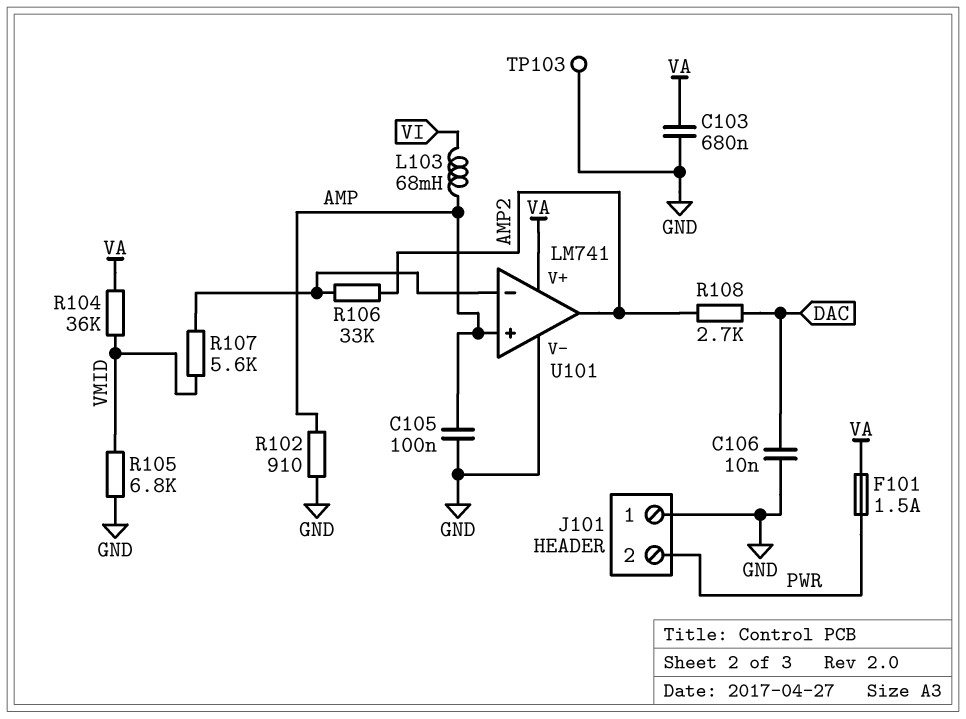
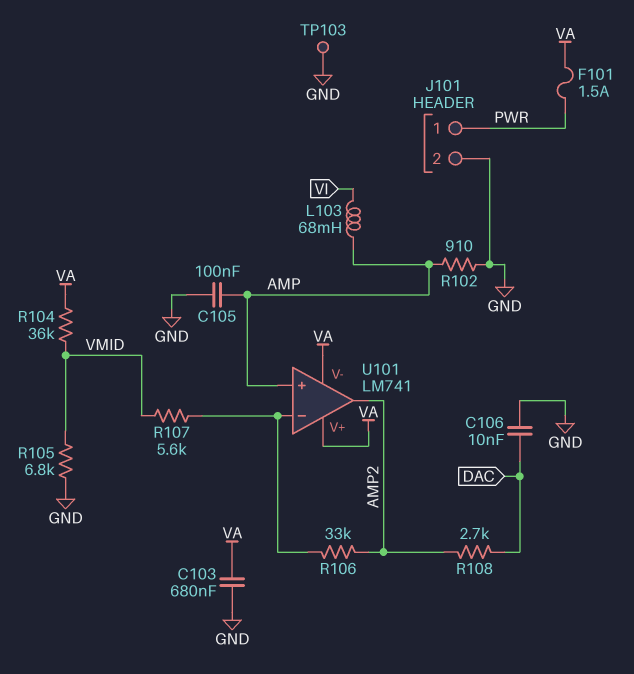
J101 pin 1: GND -> PWR
J101 pin 2: PWR -> GND
U101 pin V-: GND -> VA

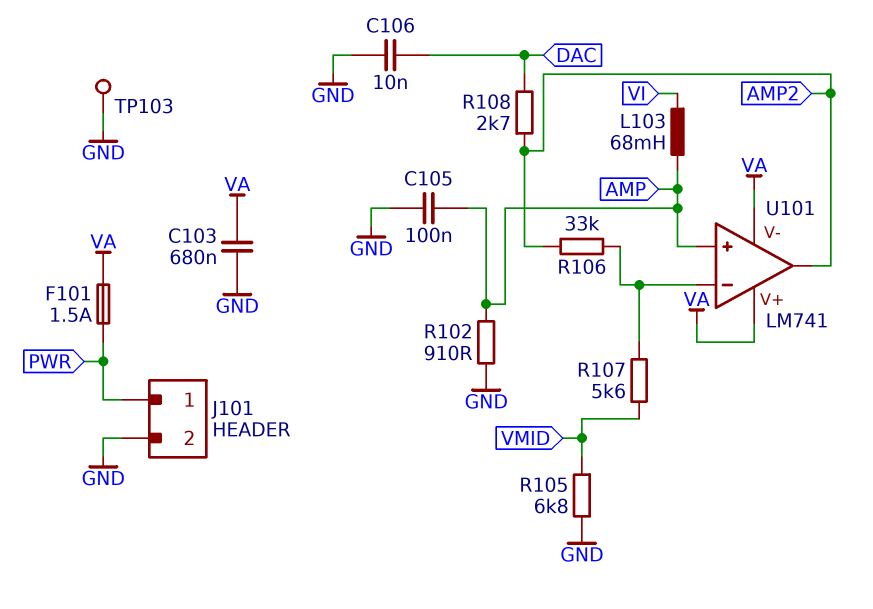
R104: 36k (VA, VMID) -> none

